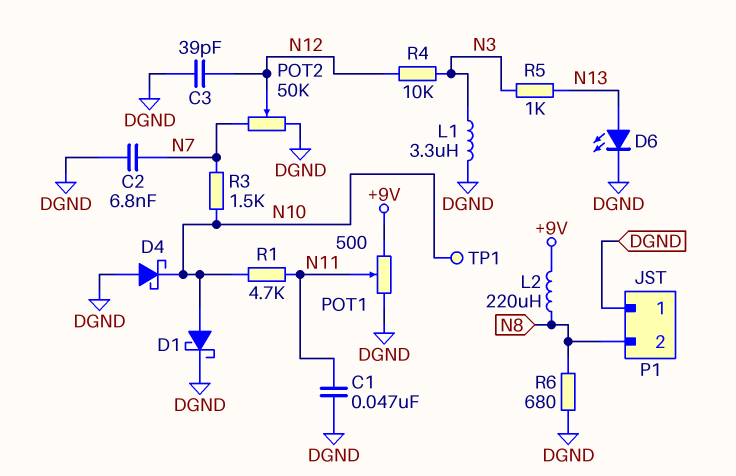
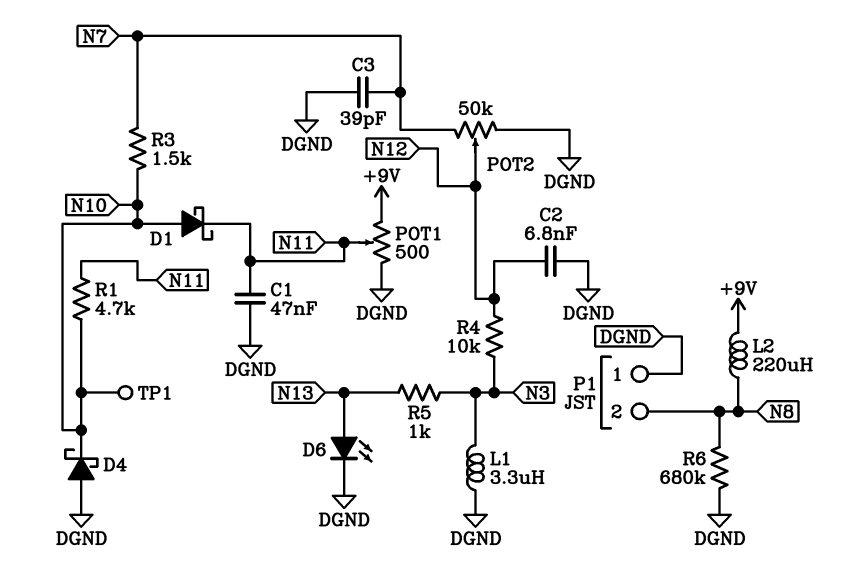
C2: 6.8nF (DGND, N7) -> 6.8nF (DGND, N12)
C3: 39pF (DGND, N12) -> 39pF (DGND, N7)
D1: schottky (A N10, K DGND) -> schottky (A N10, K N11)
R6: 680 (DGND, N8) -> 680k (DGND, N8)

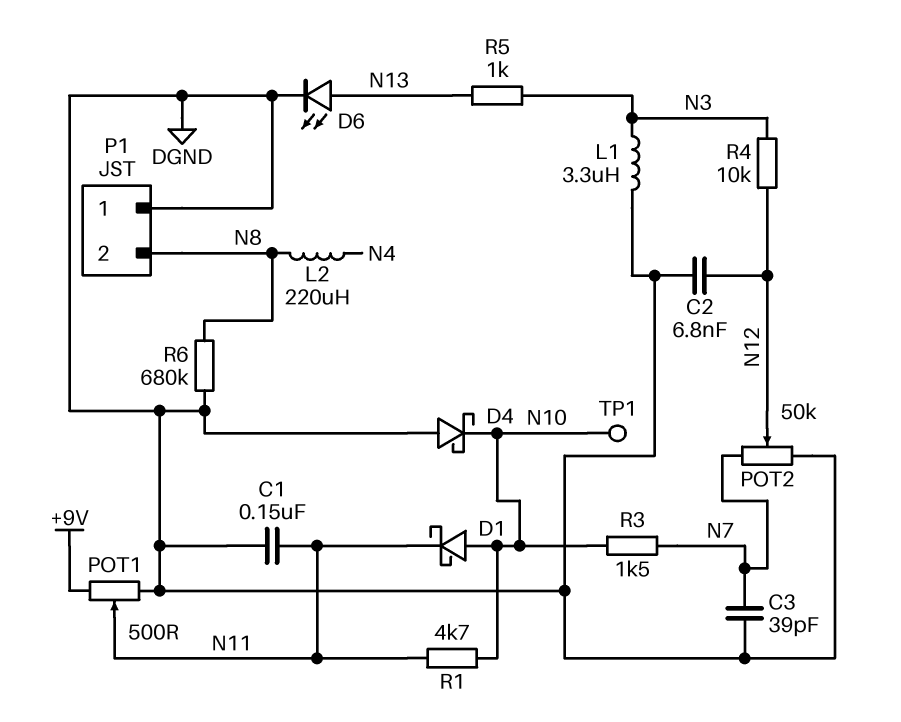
C1: 47nF (DGND, N11) -> 150nF (DGND, N11)
L2: 220uH (+9V, N8) -> 220uH (N4, N8)

